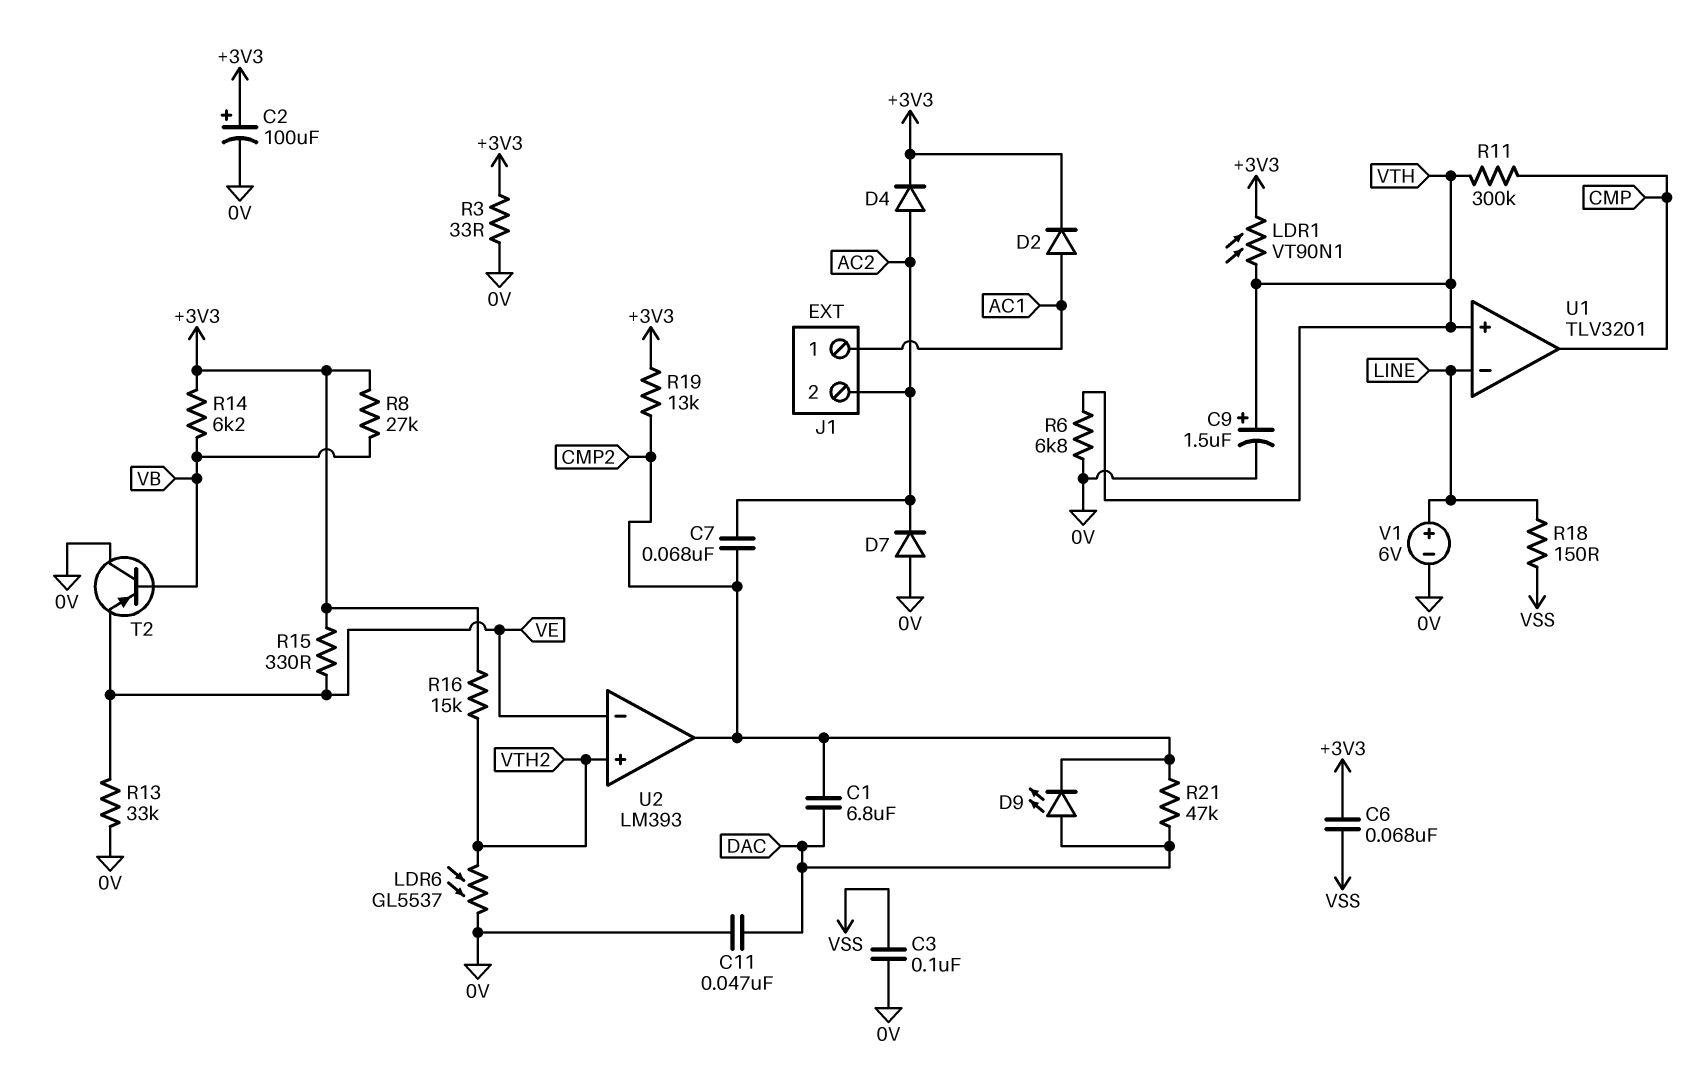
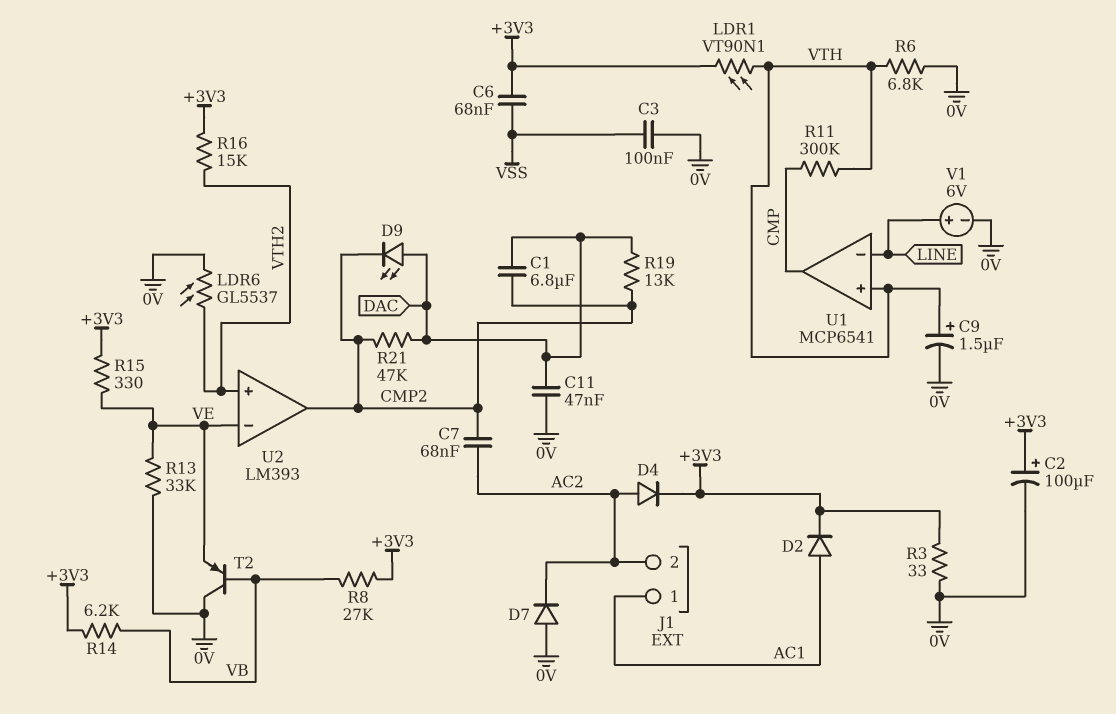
R18: 150 (LINE, VSS) -> none
R19: 13k (+3V3, CMP2) -> 13k (CMP2, DAC)
U1: TLV3201 -> MCP6541

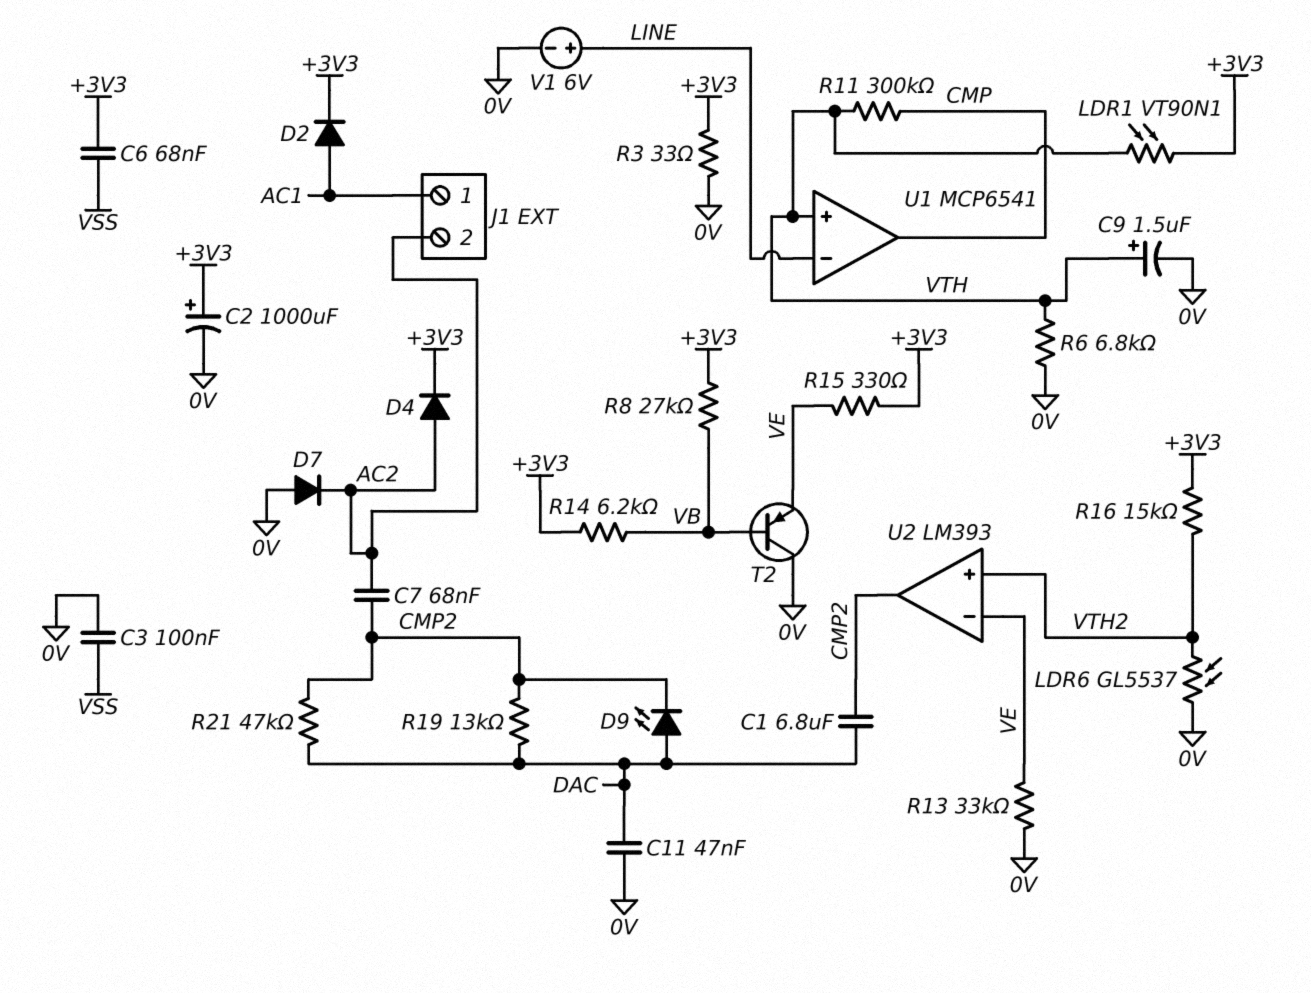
C2: 100uF (plus +3V3, minus 0V) -> 1000uF (plus +3V3, minus 0V)

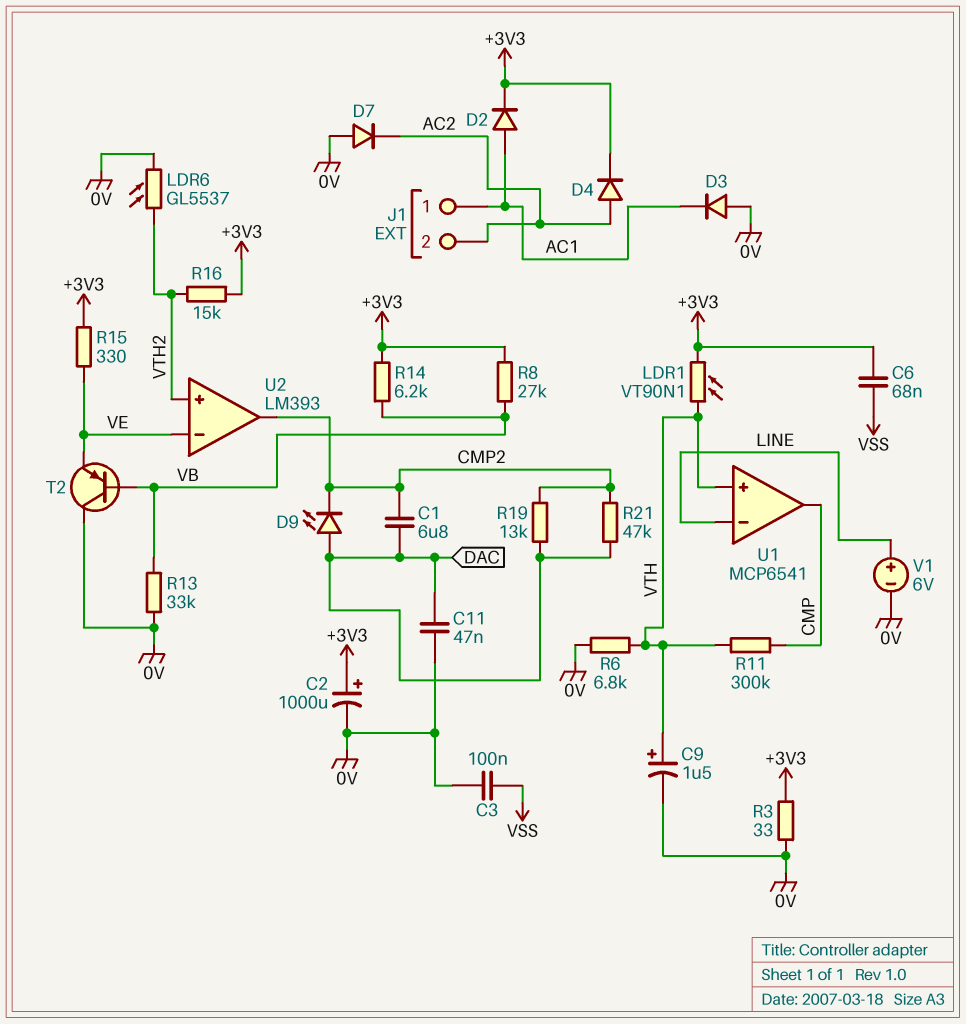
C7: 68nF (AC2, CMP2) -> none
D3: none -> diode (A 0V, K AC1)
R13: 33k (0V, VE) -> 33k (0V, VB)

